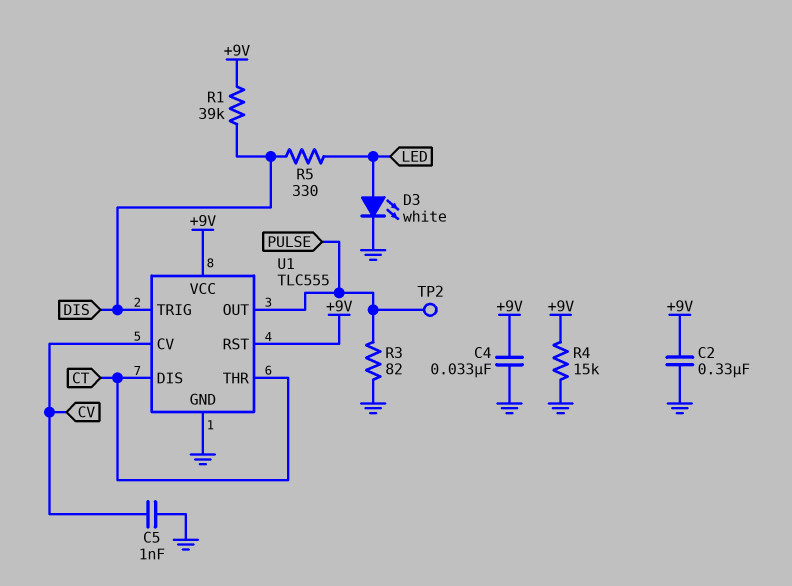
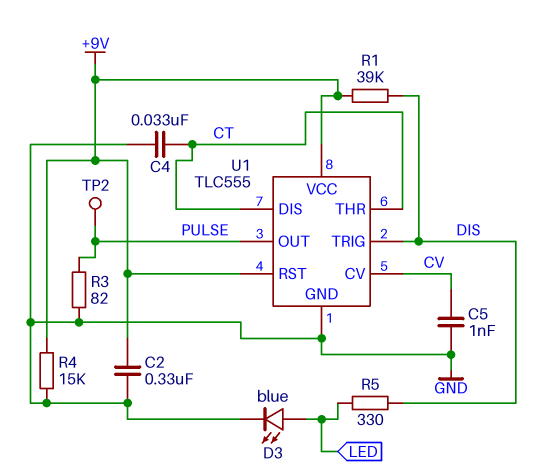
C4: 33nF (+9V, GND) -> 33nF (CT, GND)
D3: LED white (A LED, K GND) -> LED blue (A LED, K GND)

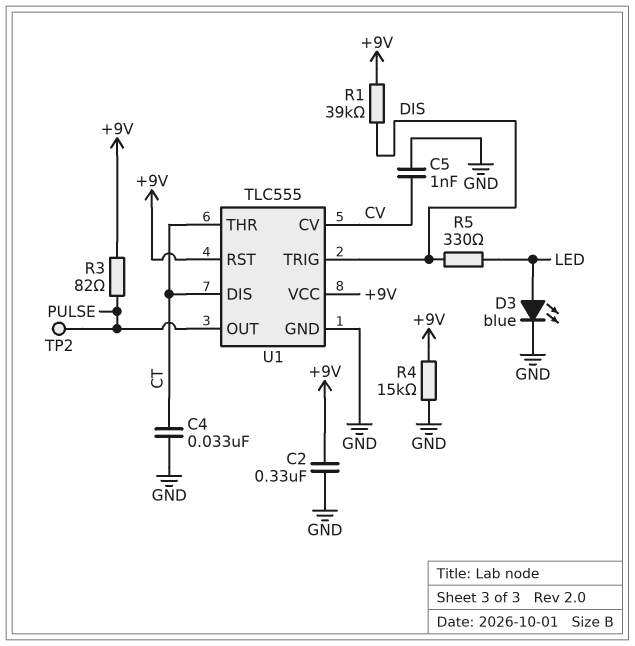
R3: 82 (GND, PULSE) -> 82 (+9V, PULSE)

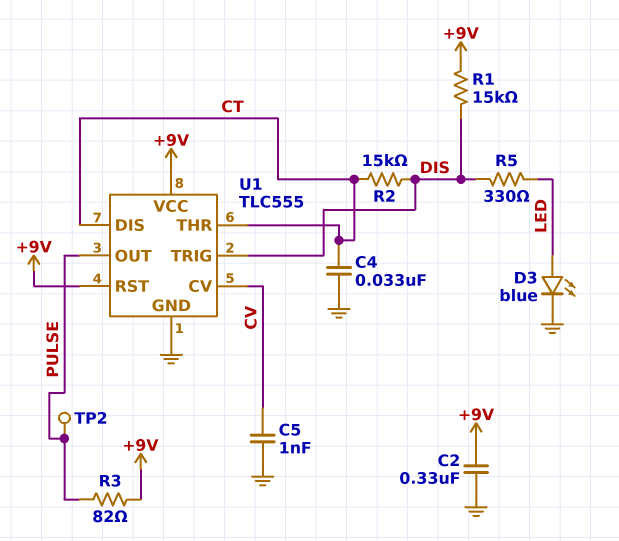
R1: 39k (+9V, DIS) -> 15k (+9V, DIS)
R2: none -> 15k (CT, DIS)
R4: 15k (+9V, GND) -> none

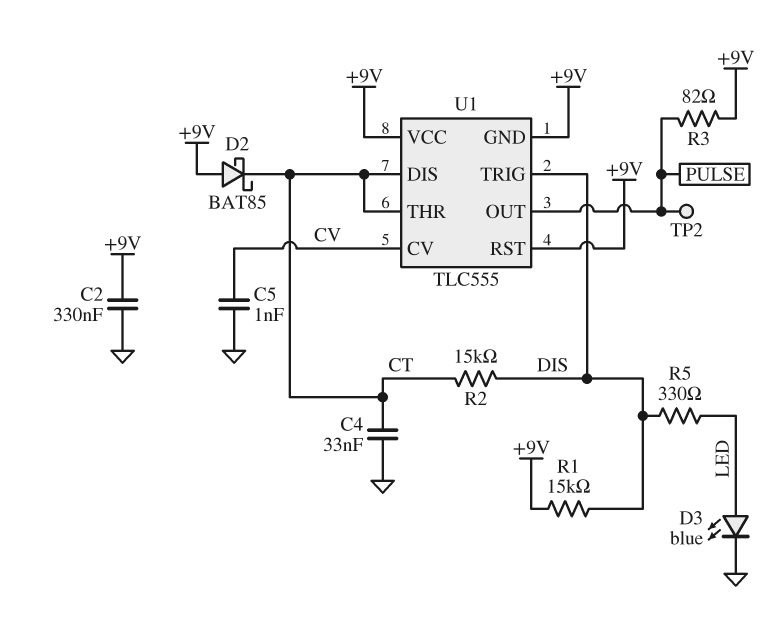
D2: none -> schottky BAT85 (A +9V, K CT)
U1 pin GND: GND -> +9V

